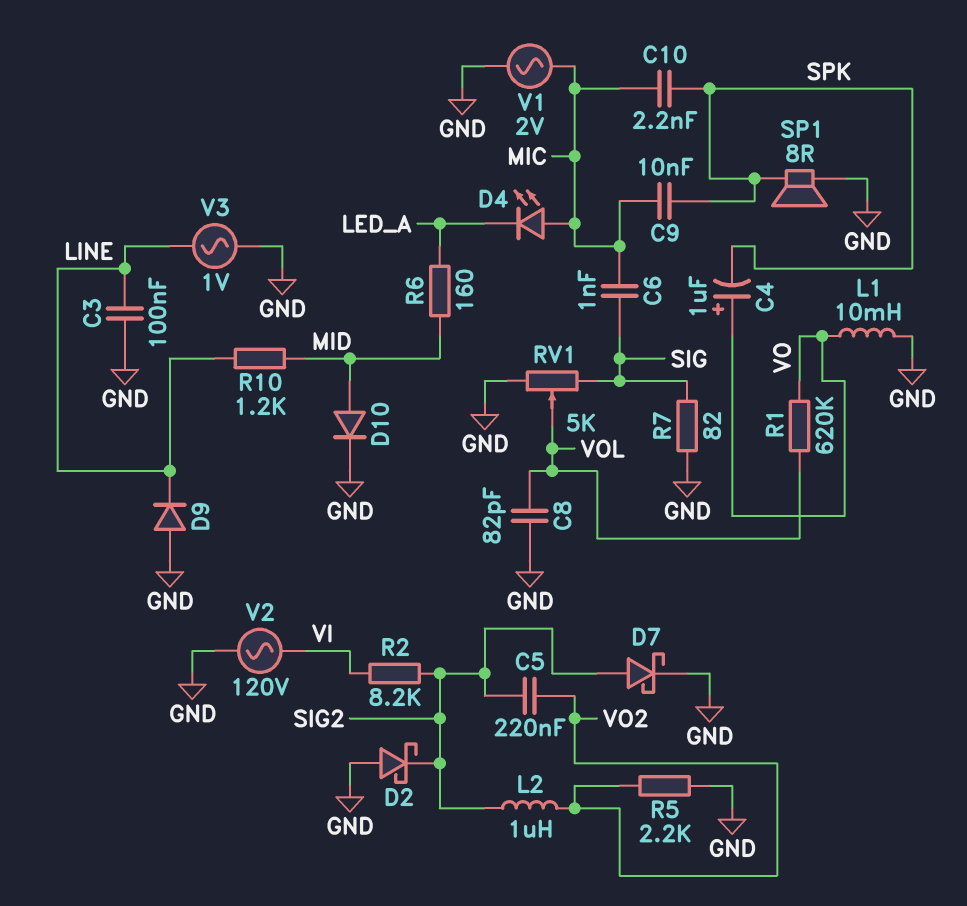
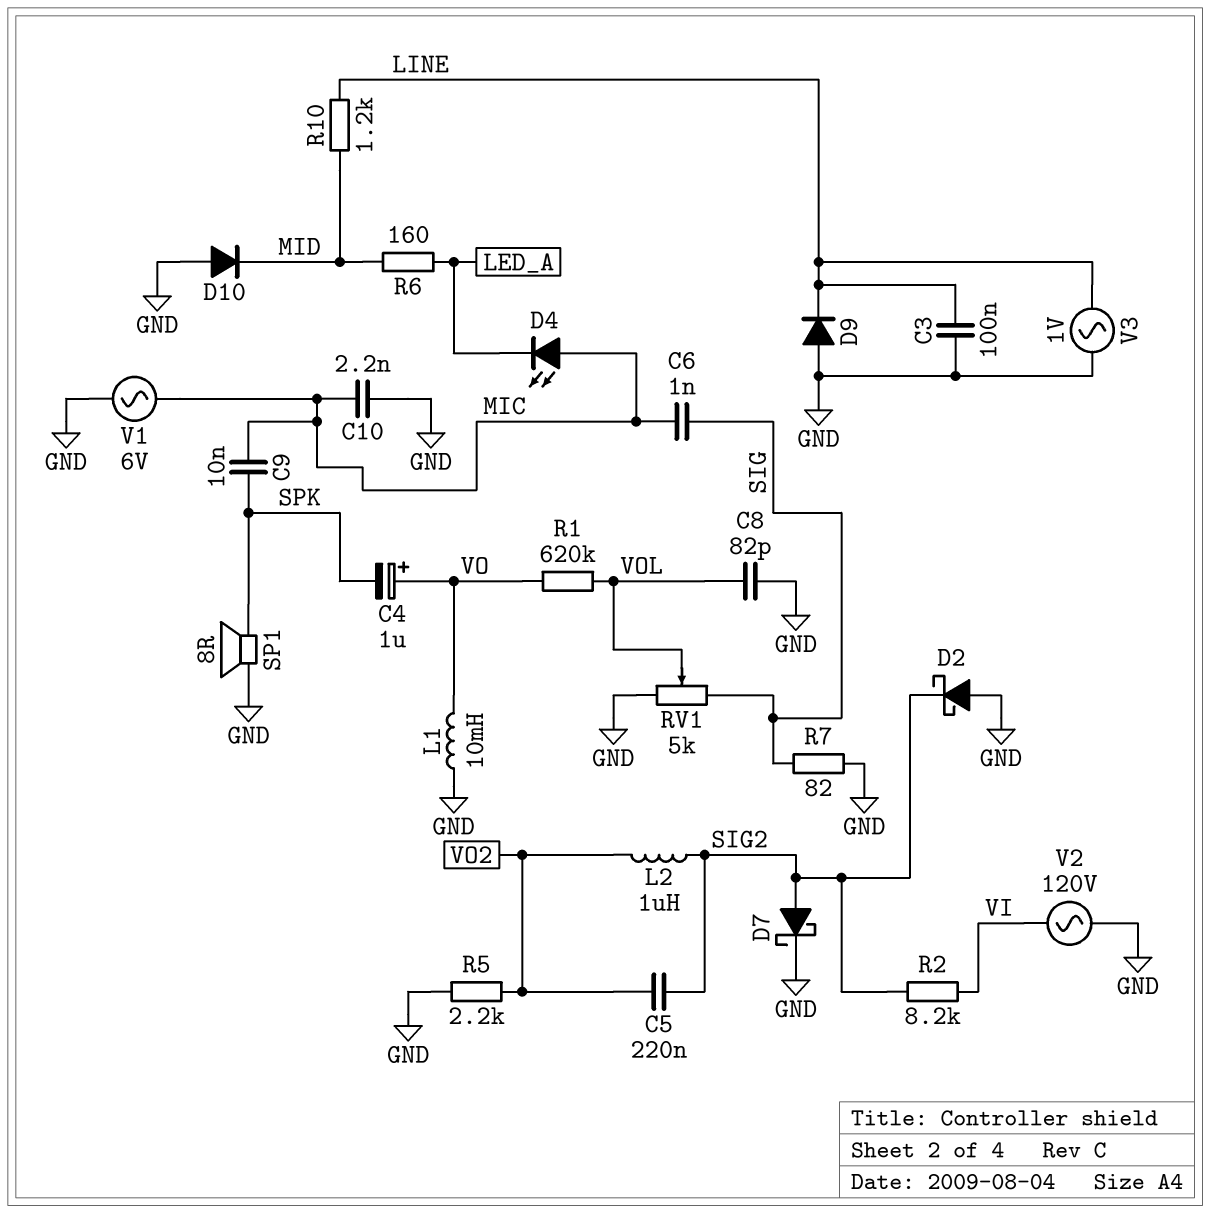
C10: 2.2nF (MIC, SPK) -> 2.2nF (GND, MIC)
D10: diode (A MID, K GND) -> diode (A GND, K MID)
V1: AC 2V (GND, MIC) -> AC 6V (GND, MIC)

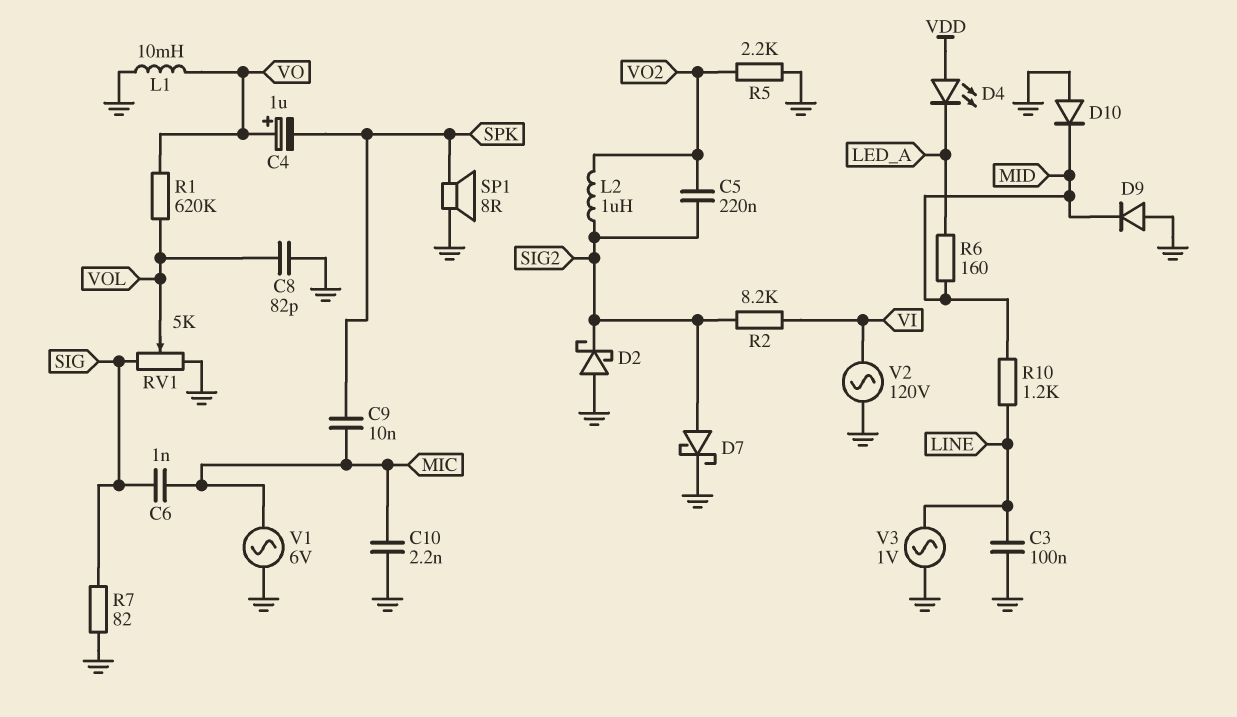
D4: LED (A MIC, K LED_A) -> LED (A VDD, K LED_A)
D9: diode (A GND, K LINE) -> diode (A GND, K MID)

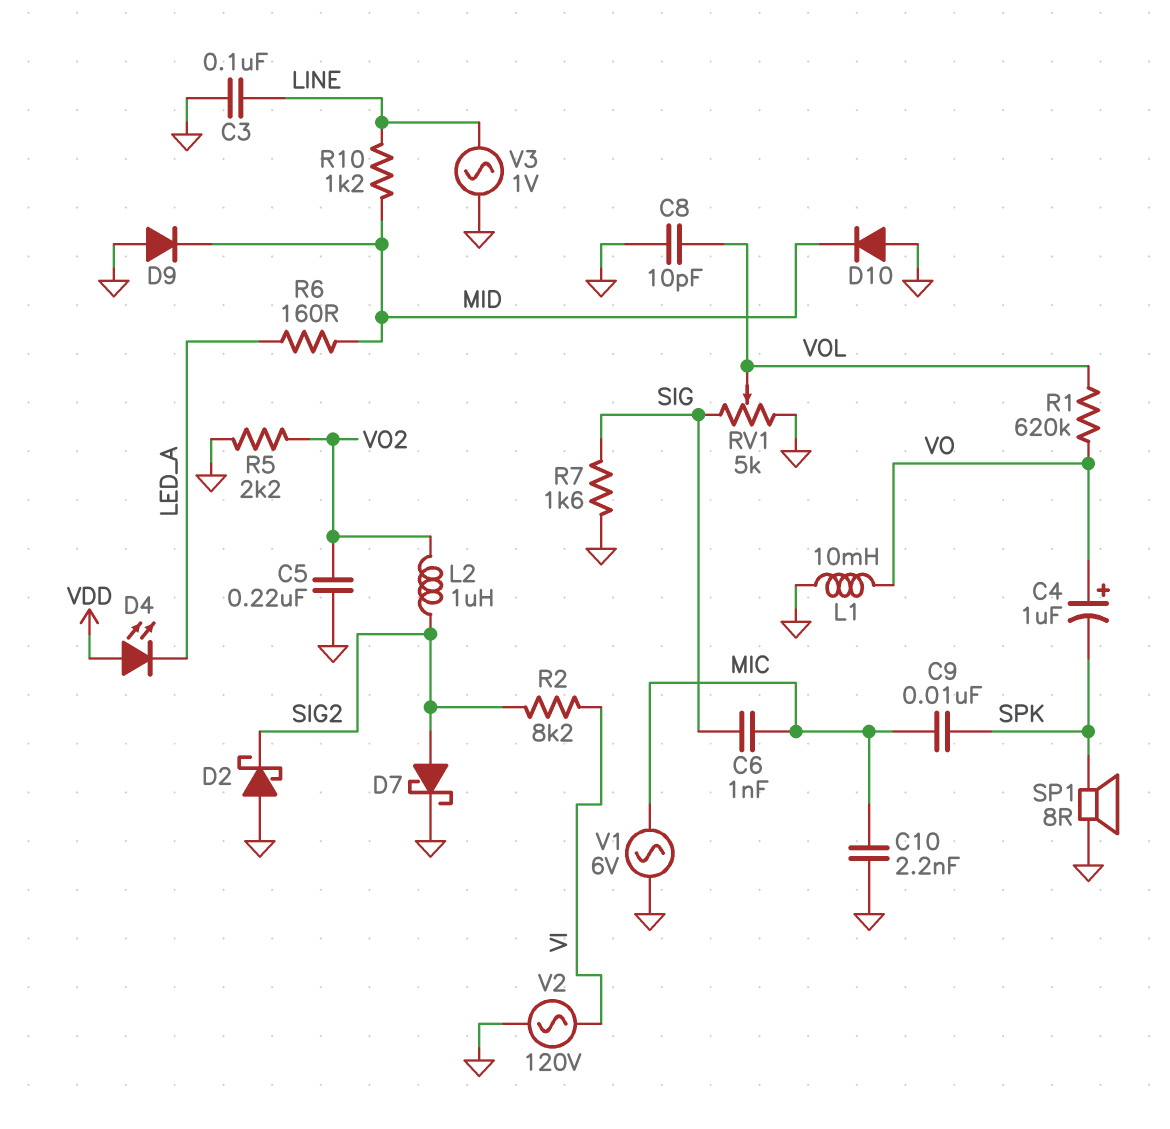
C5: 220nF (SIG2, VO2) -> 220nF (GND, VO2)
C8: 82pF (GND, VOL) -> 10pF (GND, VOL)
R7: 82 (GND, SIG) -> 1.6k (GND, SIG)

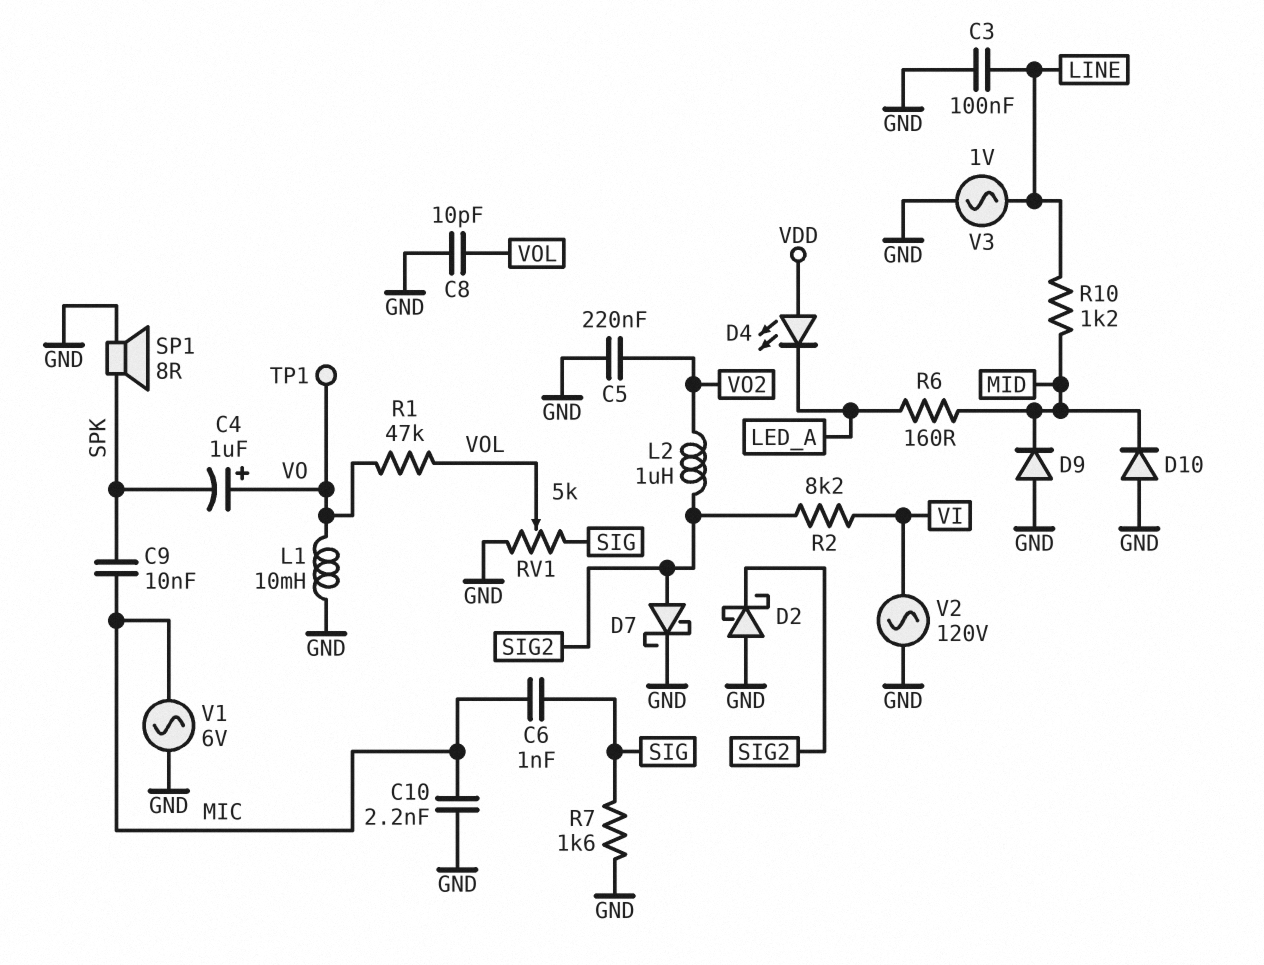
R1: 620k (VO, VOL) -> 47k (VO, VOL)
R5: 2.2k (GND, VO2) -> none
TP1: none -> test point (VO)

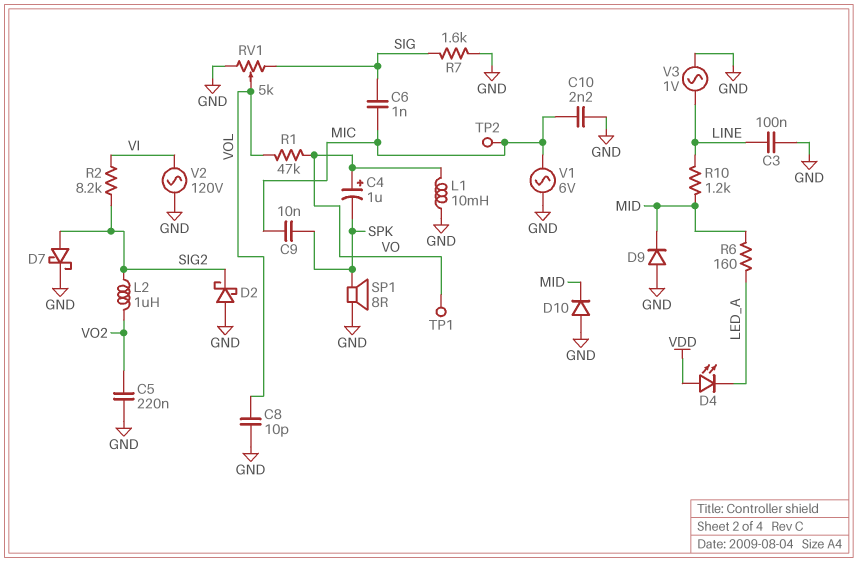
TP2: none -> test point (MIC)

